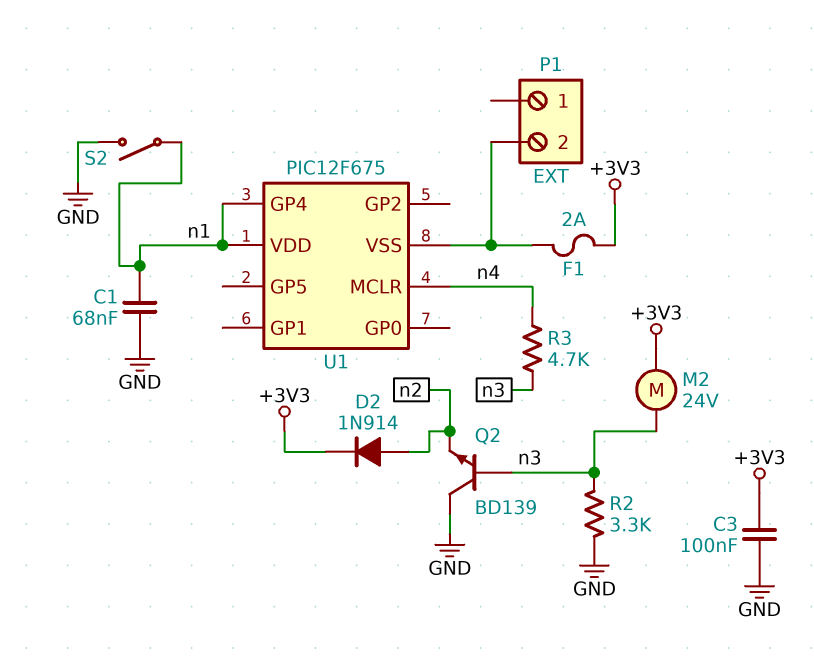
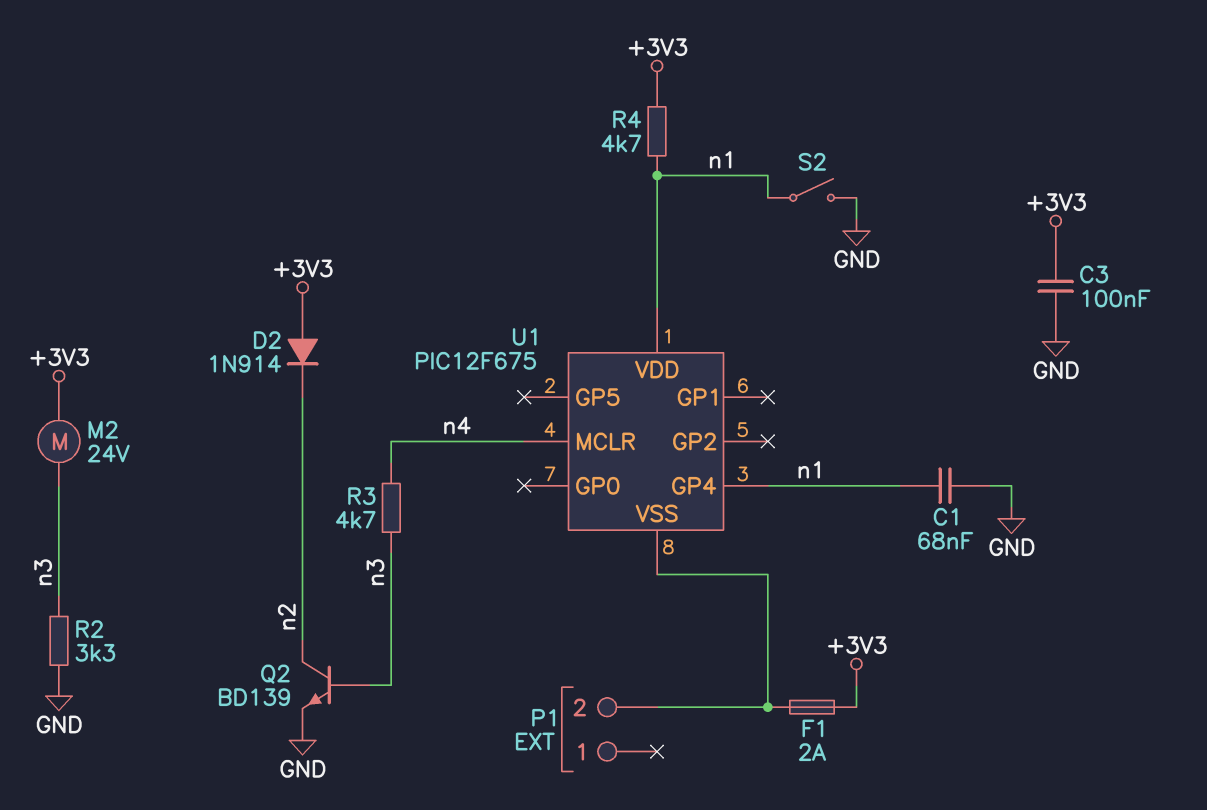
D2: diode 1N914 (A n2, K +3V3) -> diode 1N914 (A +3V3, K n2)
Q2: NPN BD139 (B n3, C GND, E n2) -> NPN BD139 (B n3, C n2, E GND)
R4: none -> 4.7k (+3V3, n1)

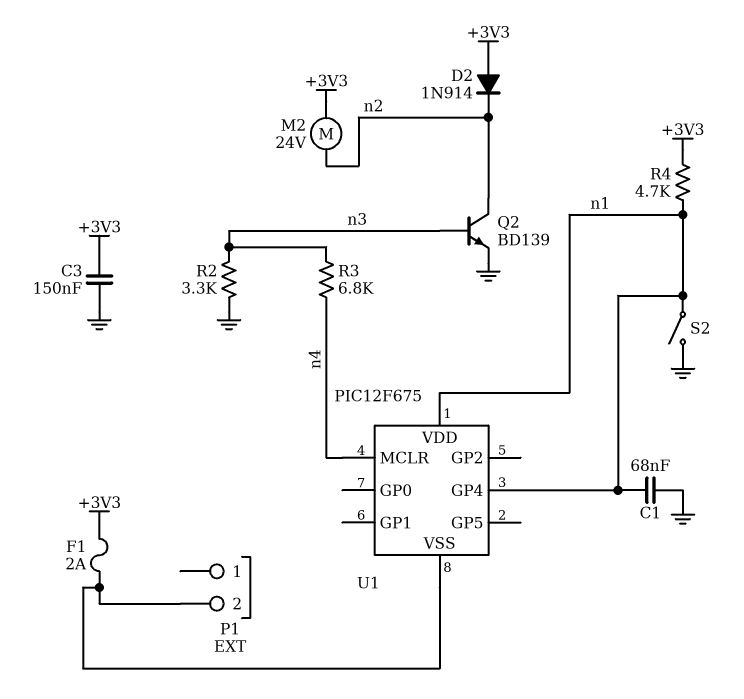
C3: 100nF (+3V3, GND) -> 150nF (+3V3, GND)
M2: motor 24V (+3V3, n3) -> motor 24V (+3V3, n2)
R3: 4.7k (n3, n4) -> 6.8k (n3, n4)

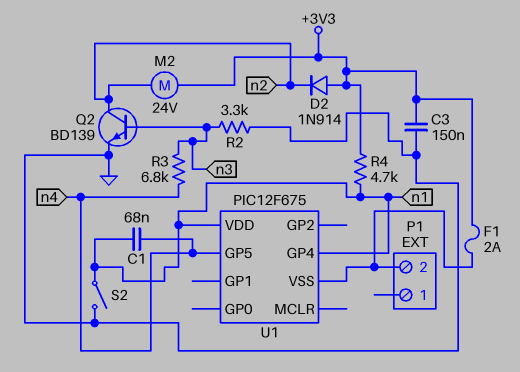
C1: 68nF (GND, n1) -> 68nF (n1, n4)
U1 pin GP5: none -> n4
U1 pin MCLR: n4 -> none

